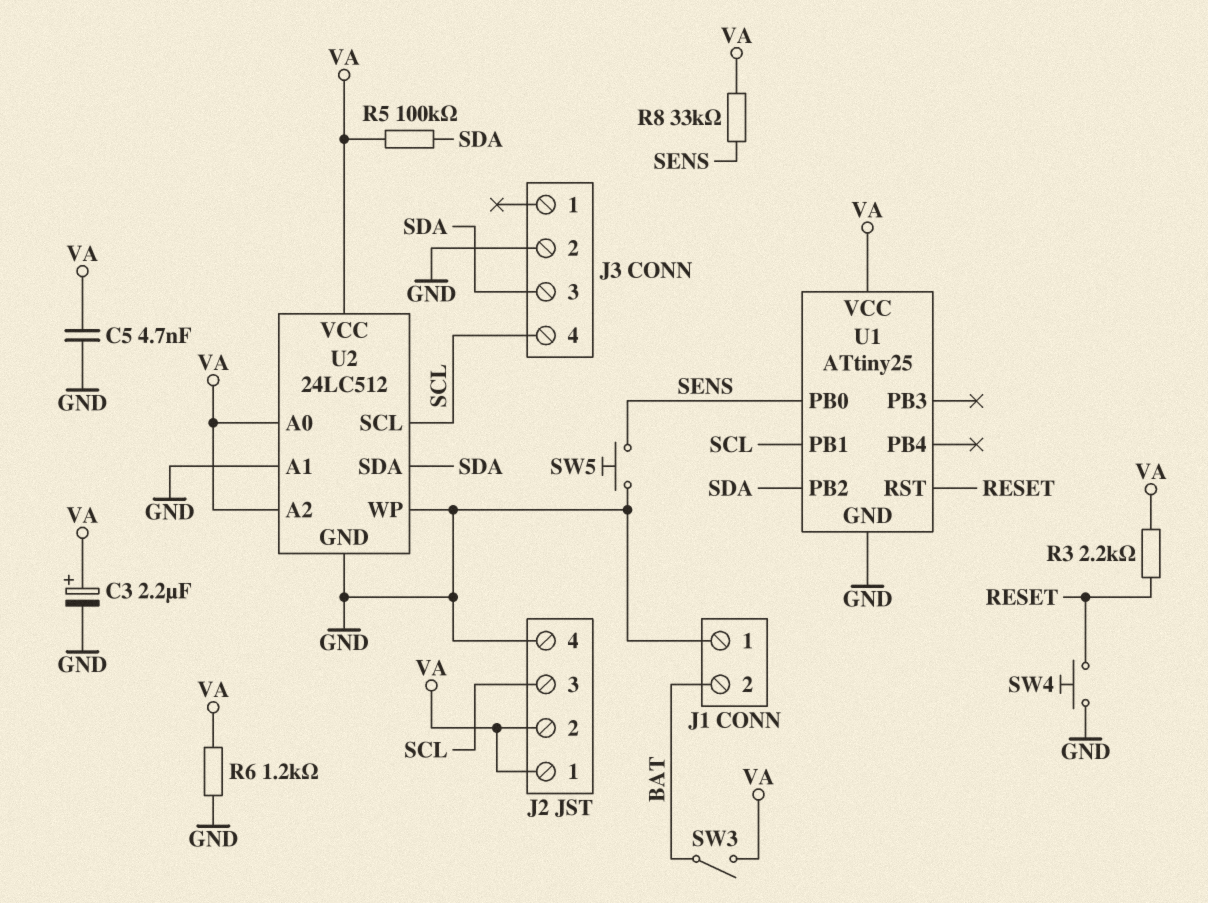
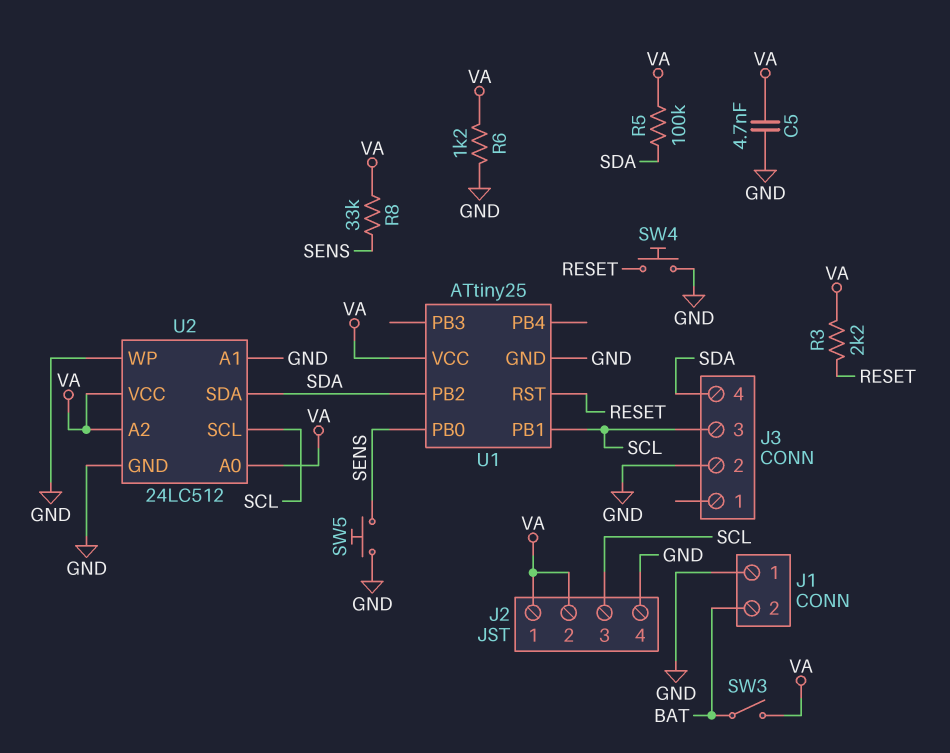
C3: 2.2uF (plus VA, minus GND) -> none
J3 pin 3: SDA -> SCL
J3 pin 4: SCL -> SDA

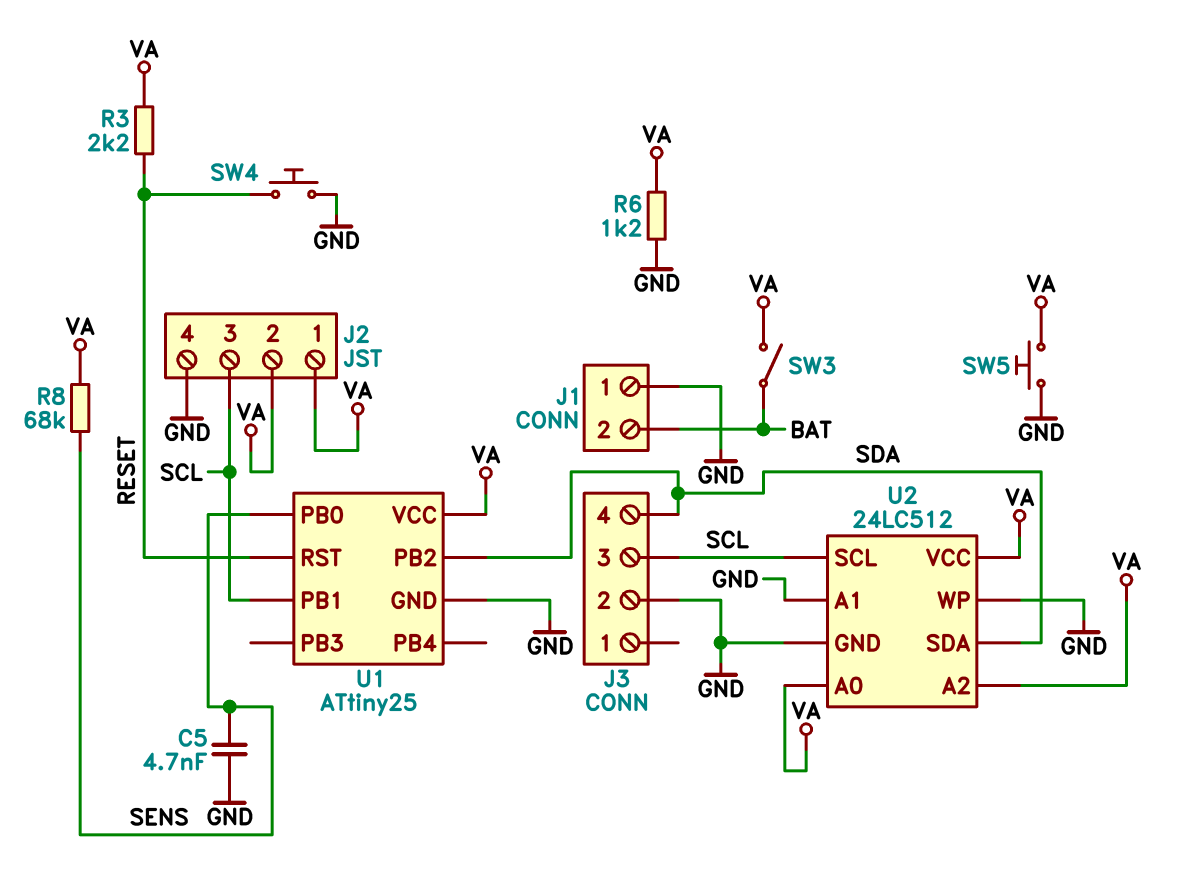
C5: 4.7nF (GND, VA) -> 4.7nF (GND, SENS)
R5: 100k (SDA, VA) -> none
R8: 33k (SENS, VA) -> 68k (SENS, VA)
SW5: button (GND, SENS) -> button (GND, VA)

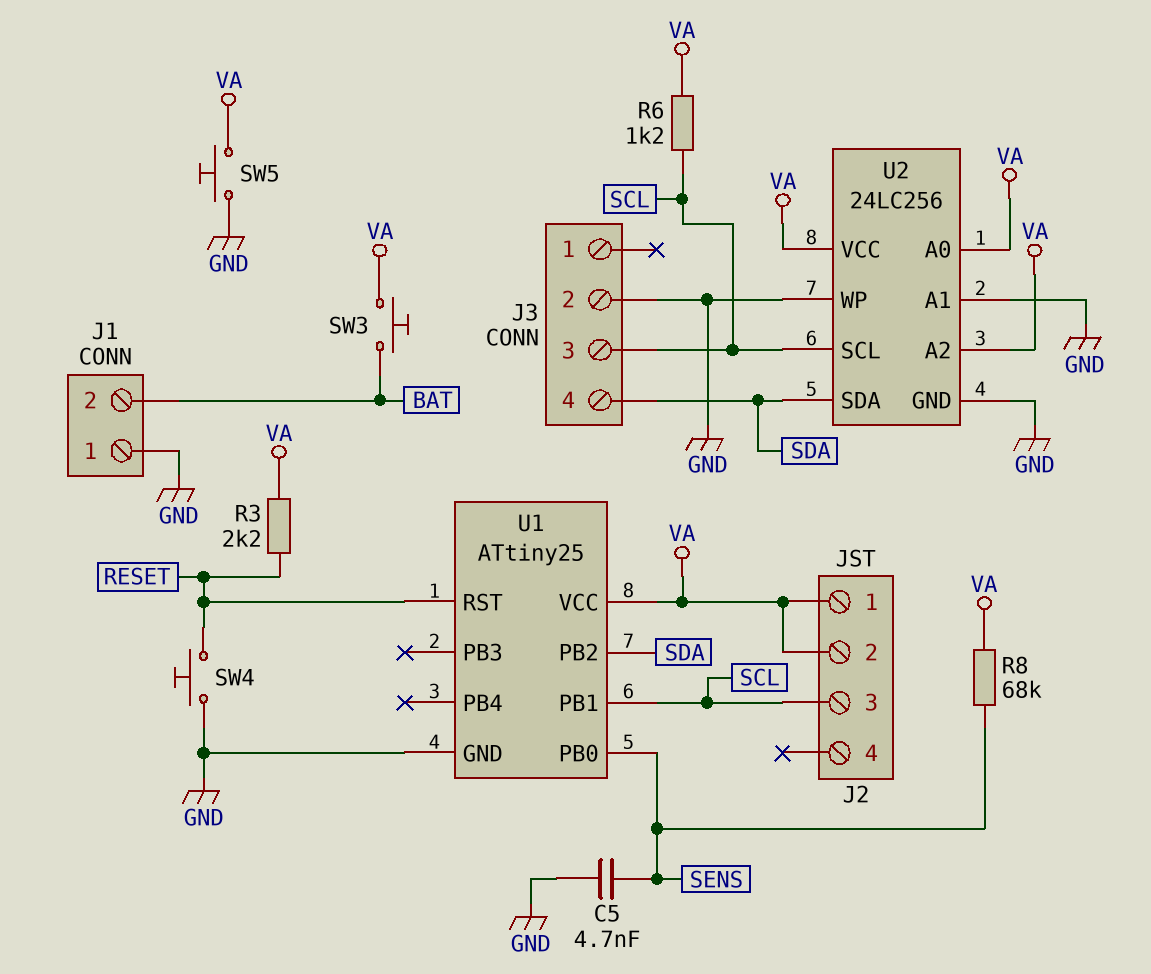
J2 pin 4: GND -> none
R6: 1.2k (GND, VA) -> 1.2k (SCL, VA)
SW3: switch (BAT, VA) -> button (BAT, VA)
U2: 24LC512 -> 24LC256

